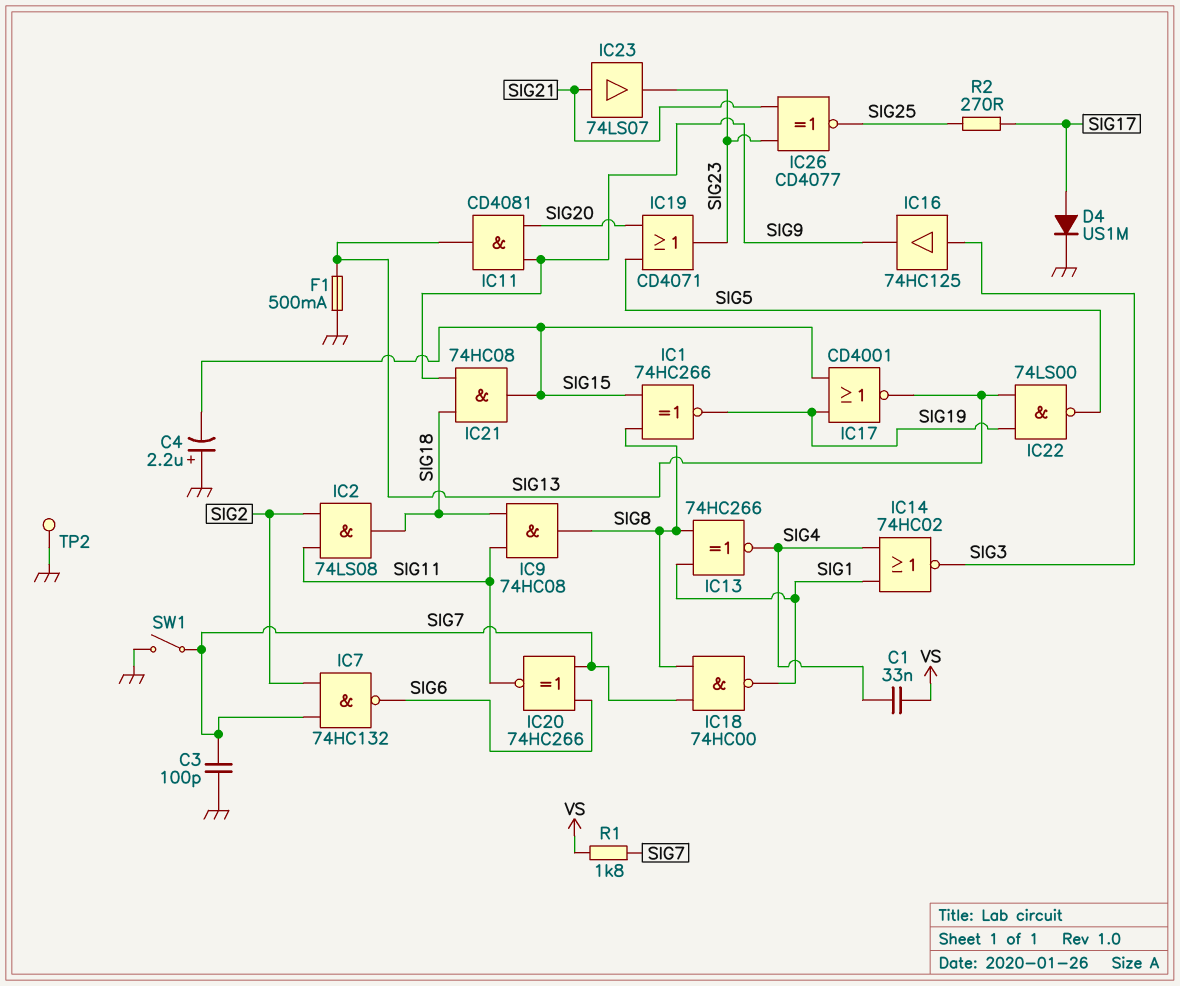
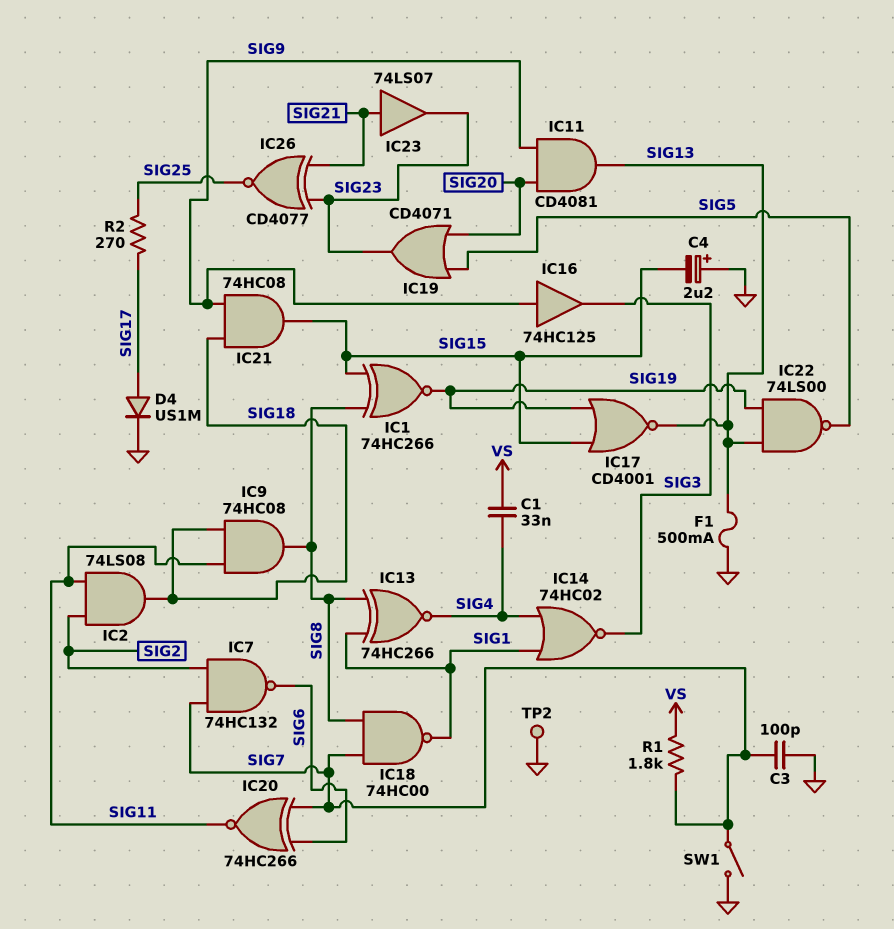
IC16: buffer 74HC125 (in SIG3, out SIG9) -> buffer 74HC125 (in SIG9, out SIG3)

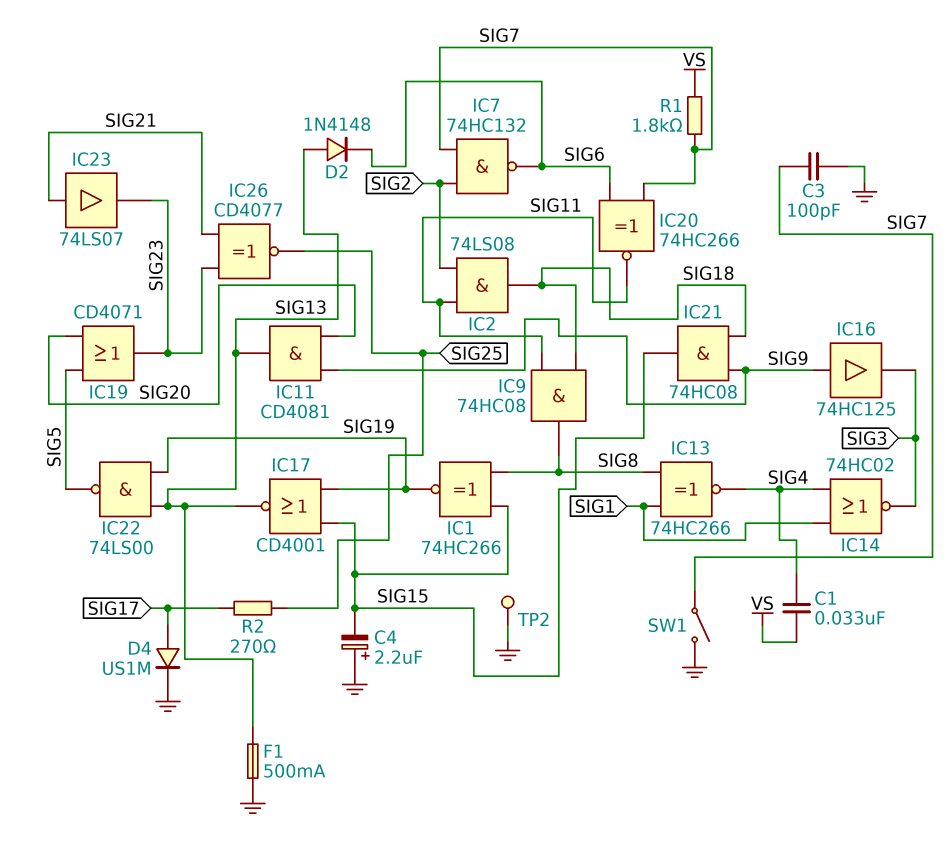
D2: none -> diode 1N4148 (A SIG13, K SIG6)
IC18: NAND 74HC00 (in SIG7, in SIG8, out SIG1) -> none

